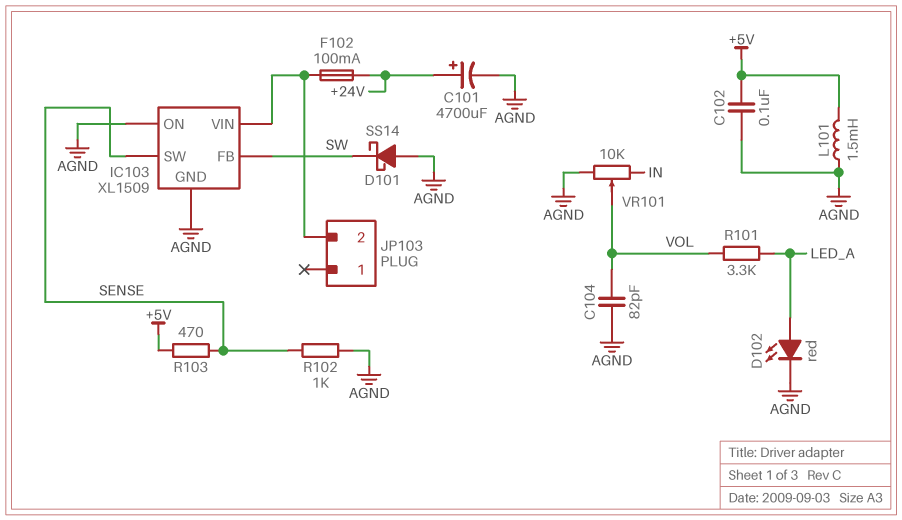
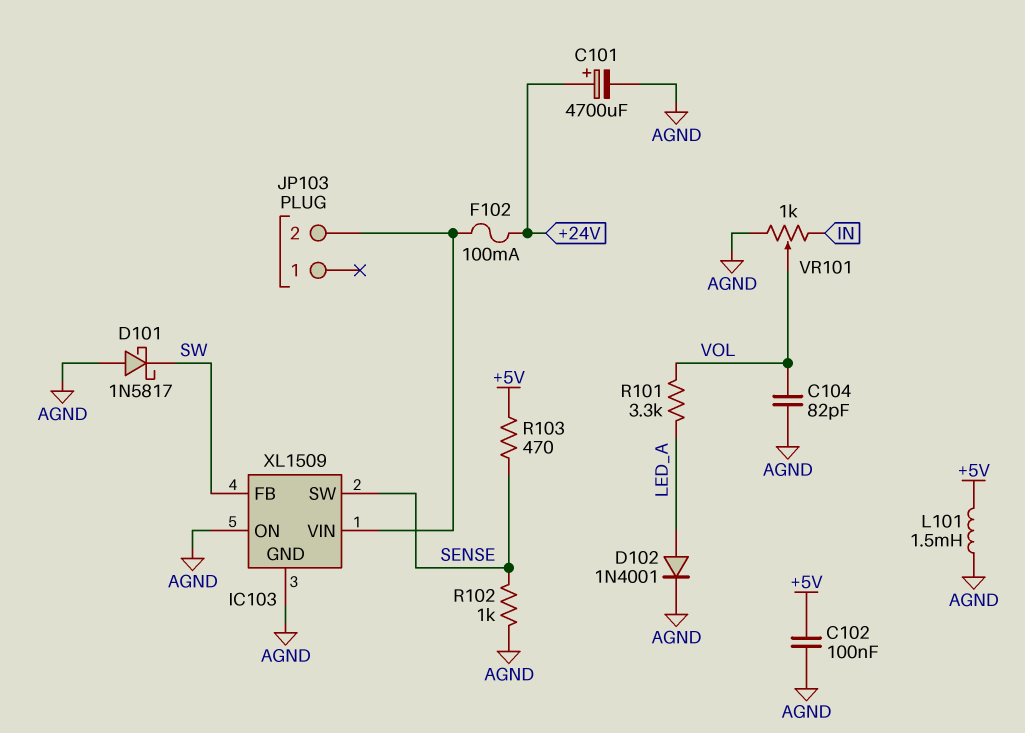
D101: schottky SS14 (A AGND, K SW) -> schottky 1N5817 (A AGND, K SW)
D102: LED red (A LED_A, K AGND) -> diode 1N4001 (A LED_A, K AGND)
VR101: 10k (AGND, IN, wiper VOL) -> 1k (AGND, IN, wiper VOL)

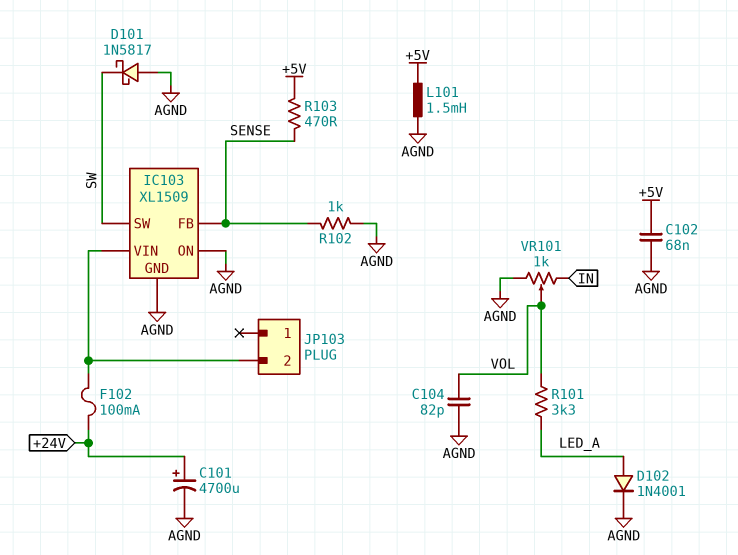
C102: 100nF (+5V, AGND) -> 68nF (+5V, AGND)
IC103 pin FB: SW -> SENSE
IC103 pin SW: SENSE -> SW

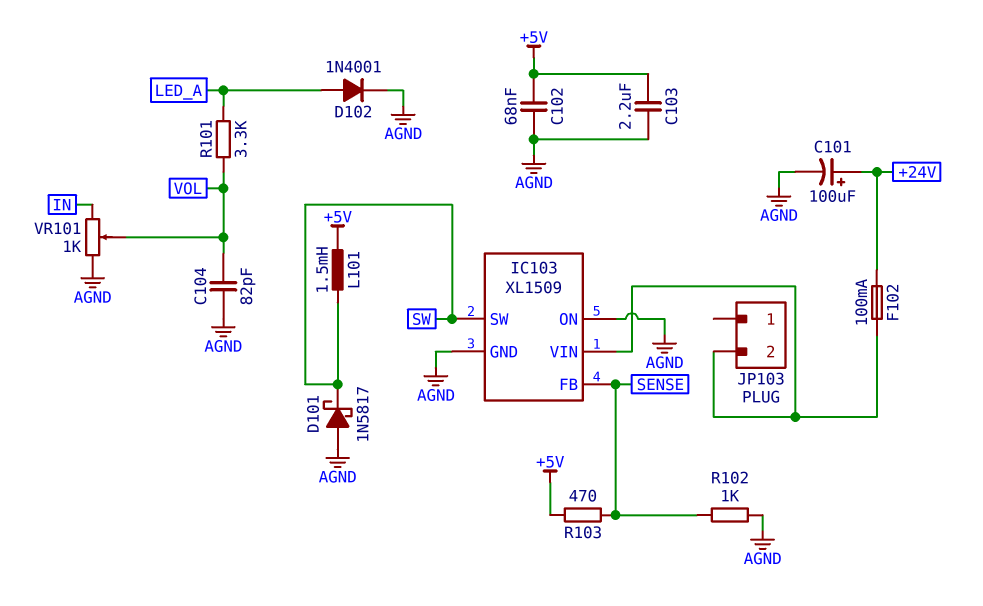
C101: 4700uF (plus +24V, minus AGND) -> 100uF (plus +24V, minus AGND)
C103: none -> 2.2uF (+5V, AGND)
L101: 1.5mH (+5V, AGND) -> 1.5mH (+5V, SW)

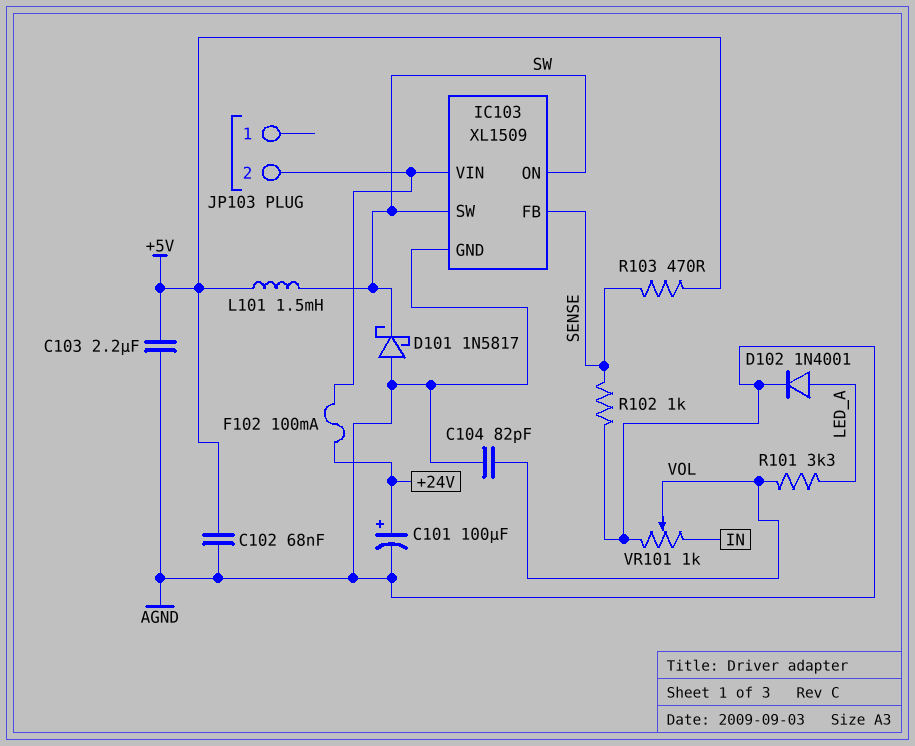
IC103 pin ON: AGND -> SW

